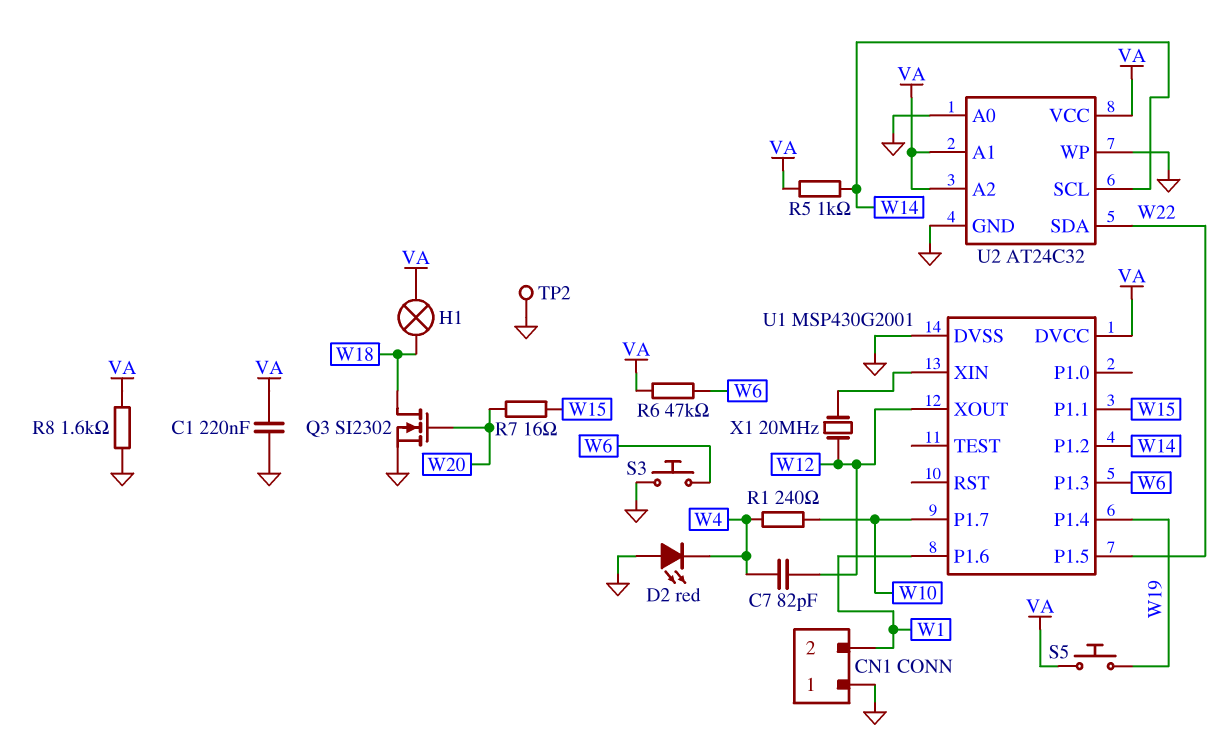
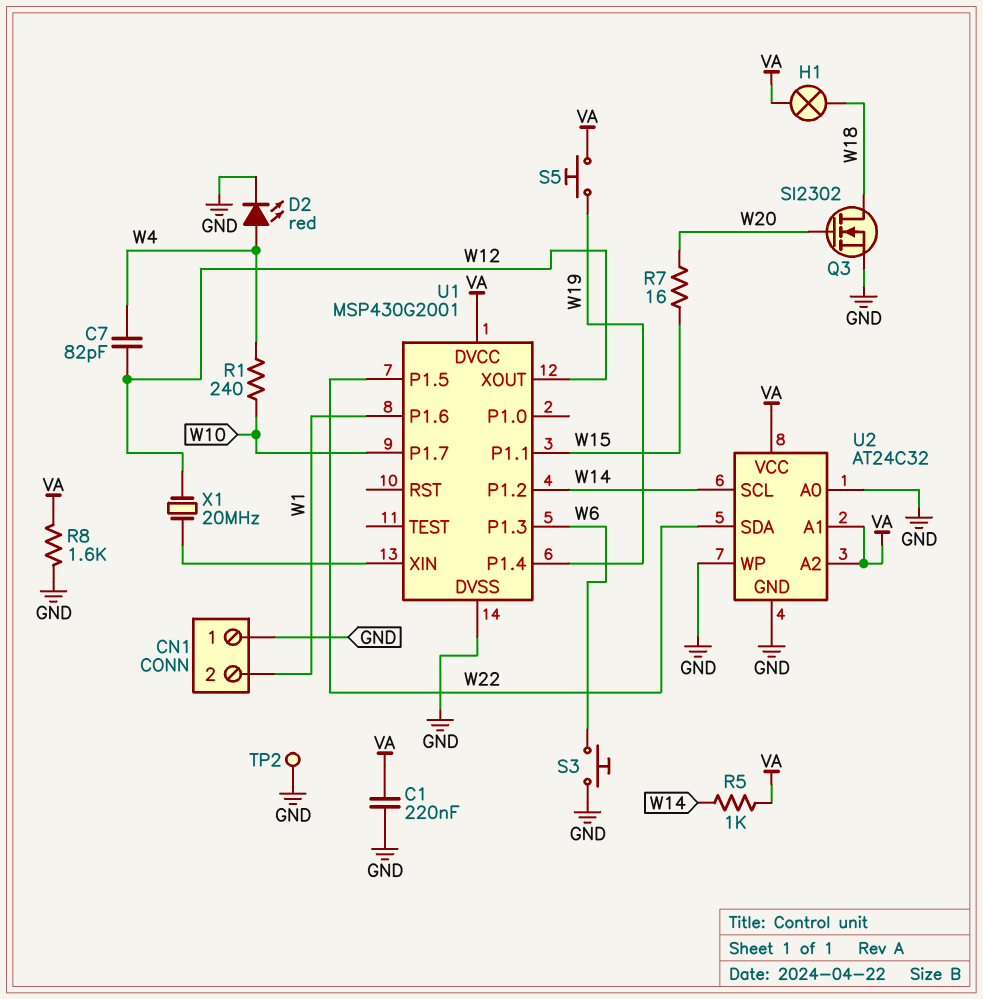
D2: LED red (A GND, K W4) -> LED red (A W4, K GND)
R6: 47k (VA, W6) -> none

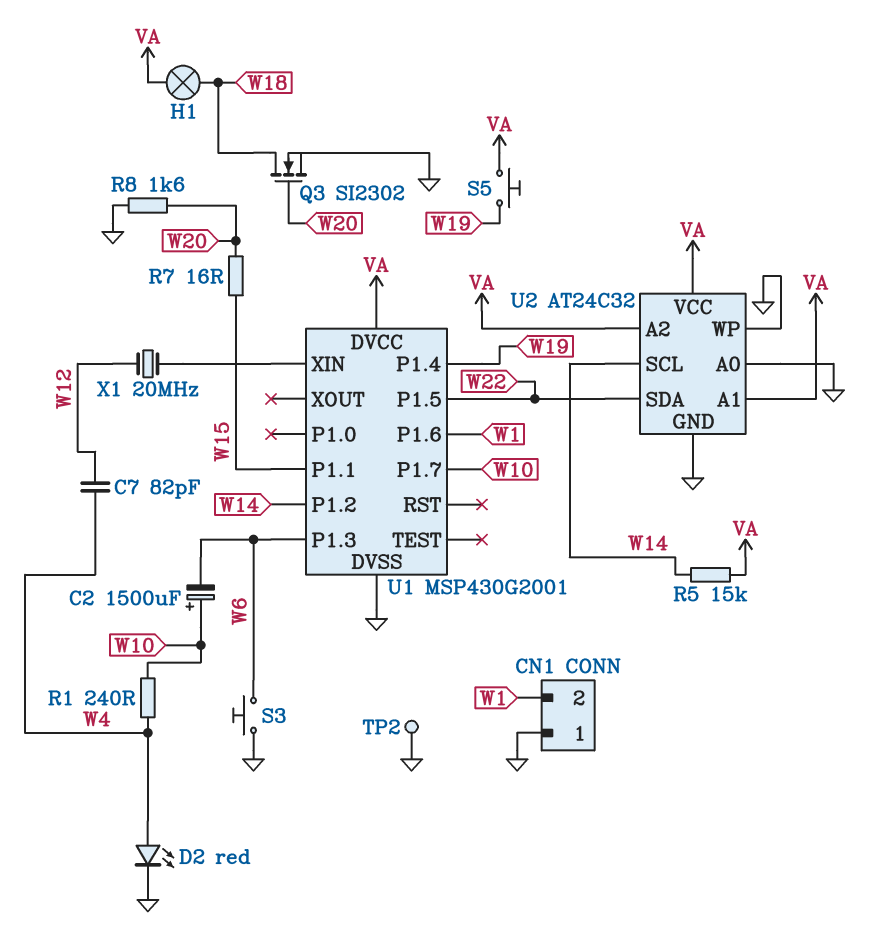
C1: 220nF (GND, VA) -> none
C2: none -> 1500uF (plus W10, minus W6)
R5: 1k (VA, W14) -> 15k (VA, W14)
R8: 1.6k (GND, VA) -> 1.6k (GND, W20)
U1 pin XOUT: W12 -> none

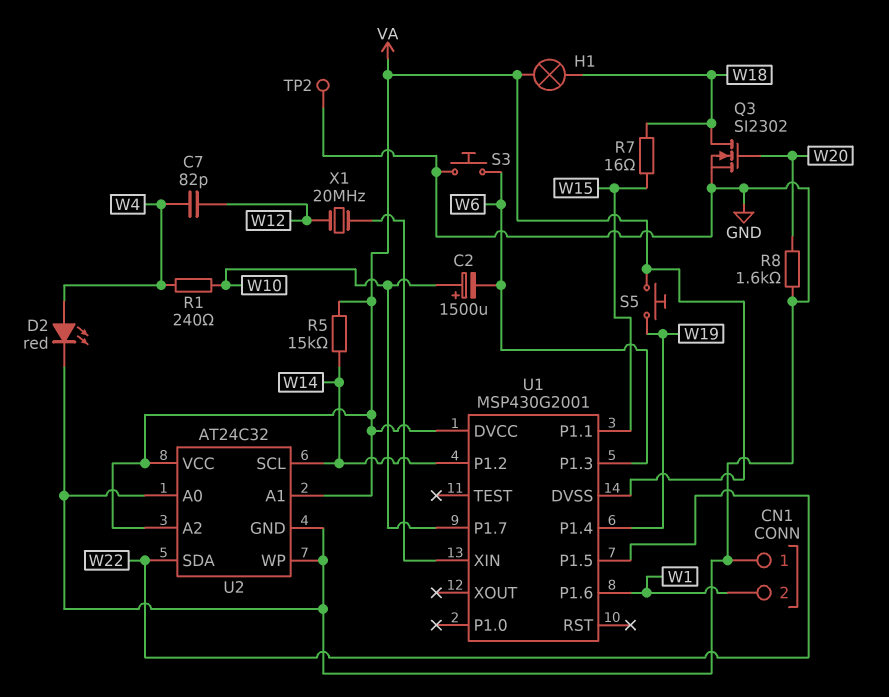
R7: 16 (W15, W20) -> 16 (W15, W18)
U1 pin DVSS: GND -> VA

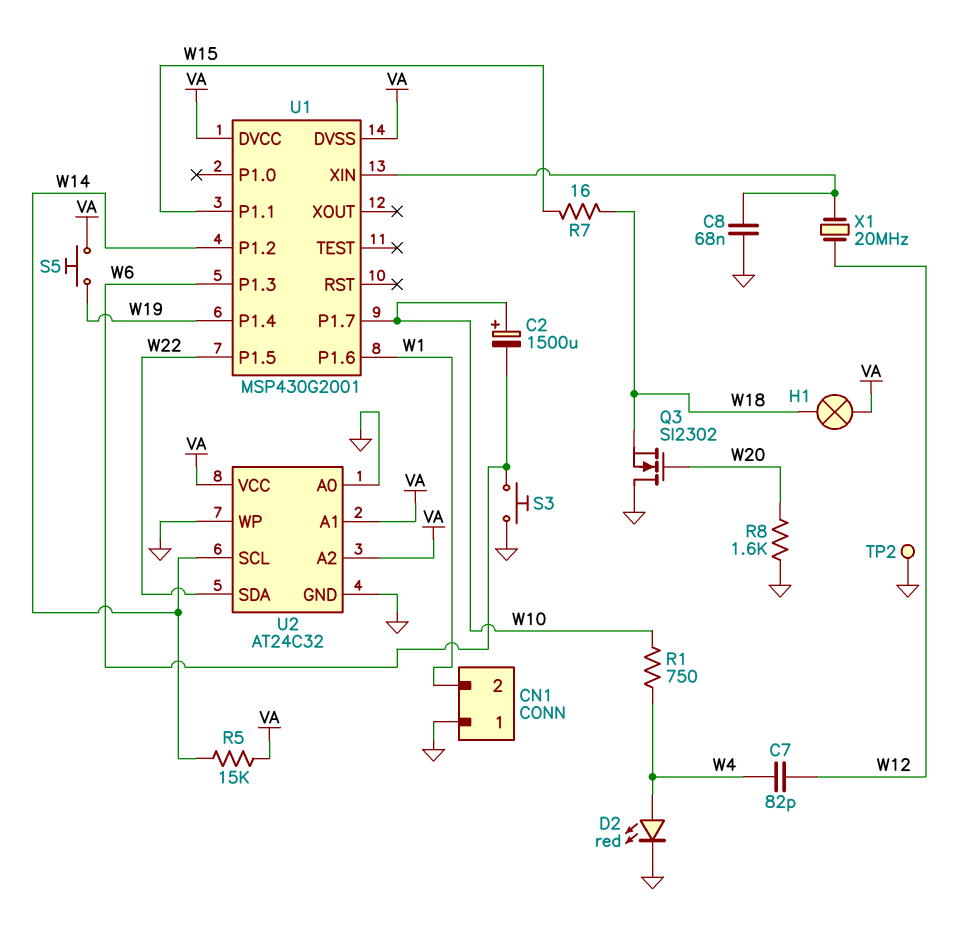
C8: none -> 68nF (GND, U1/XIN)
Q3: NMOS SI2302 (G W20, D W18, S GND) -> NMOS SI2302 (G W20, D GND, S W18)
R1: 240 (W4, W10) -> 750 (W4, W10)

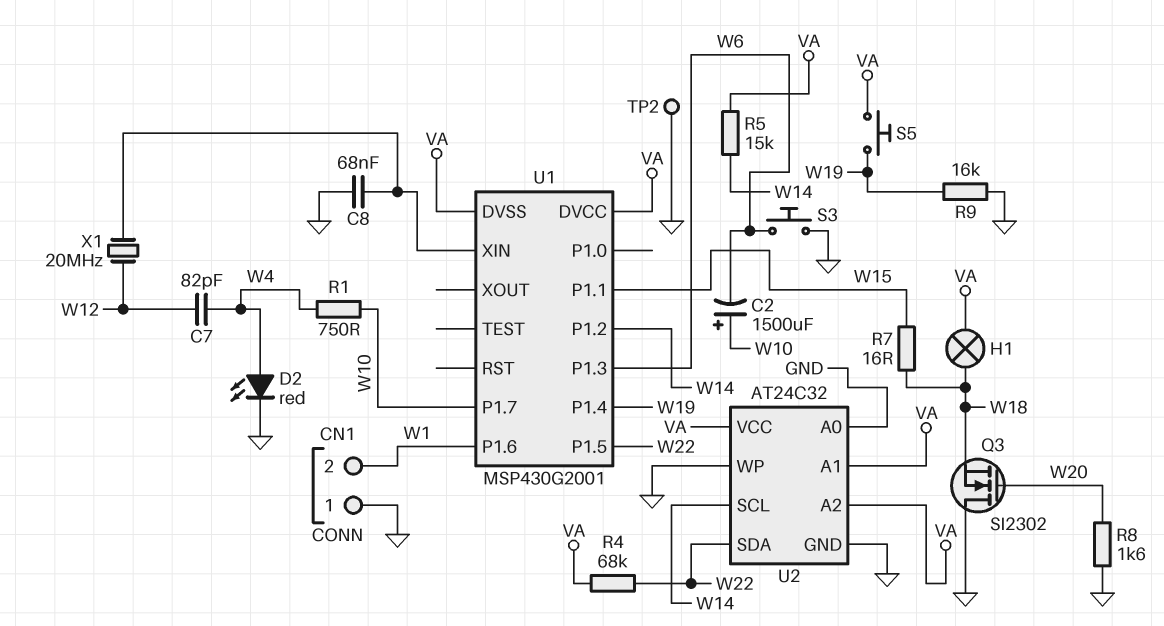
R4: none -> 68k (VA, W22)
R9: none -> 16k (GND, W19)

